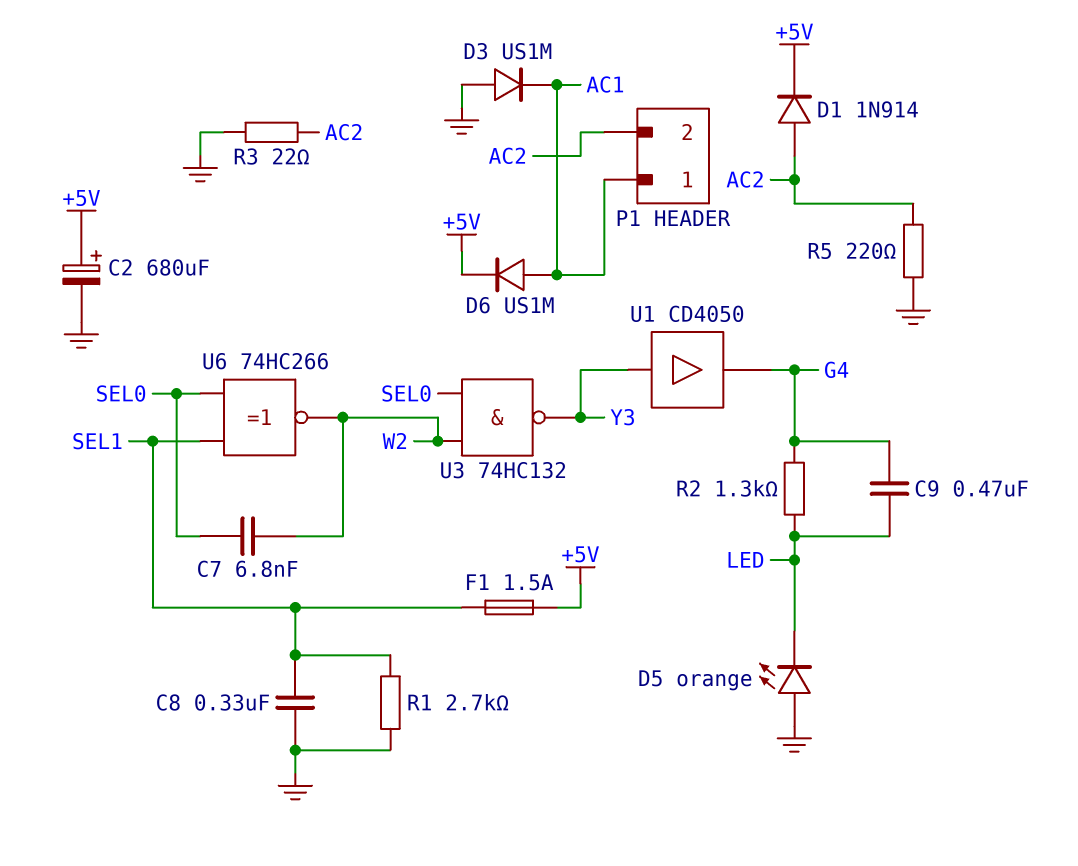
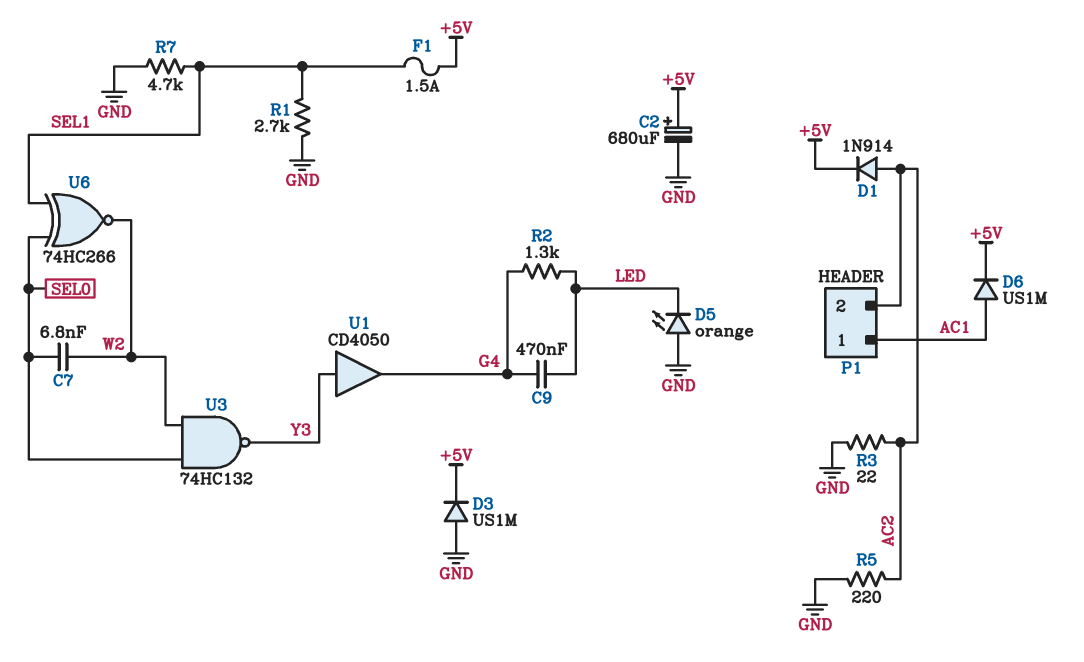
C8: 330nF (GND, SEL1) -> none
D3: diode US1M (A GND, K AC1) -> diode US1M (A GND, K +5V)
R7: none -> 4.7k (GND, SEL1)

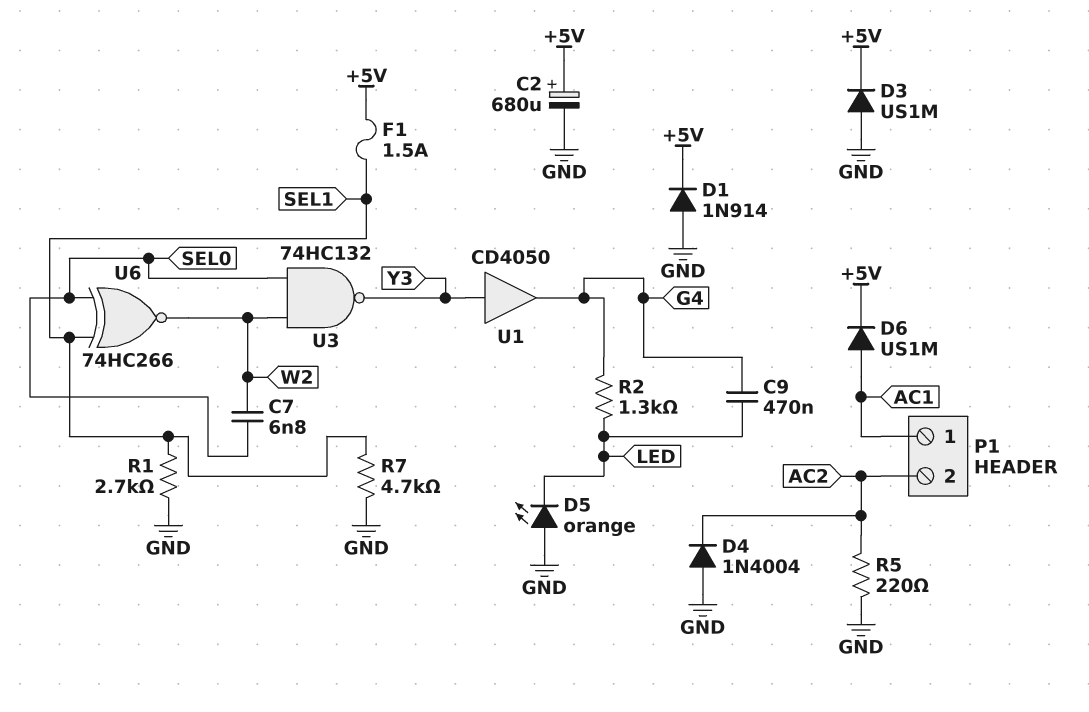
D1: diode 1N914 (A AC2, K +5V) -> diode 1N914 (A GND, K +5V)
D4: none -> diode 1N4004 (A GND, K AC2)
R3: 22 (AC2, GND) -> none

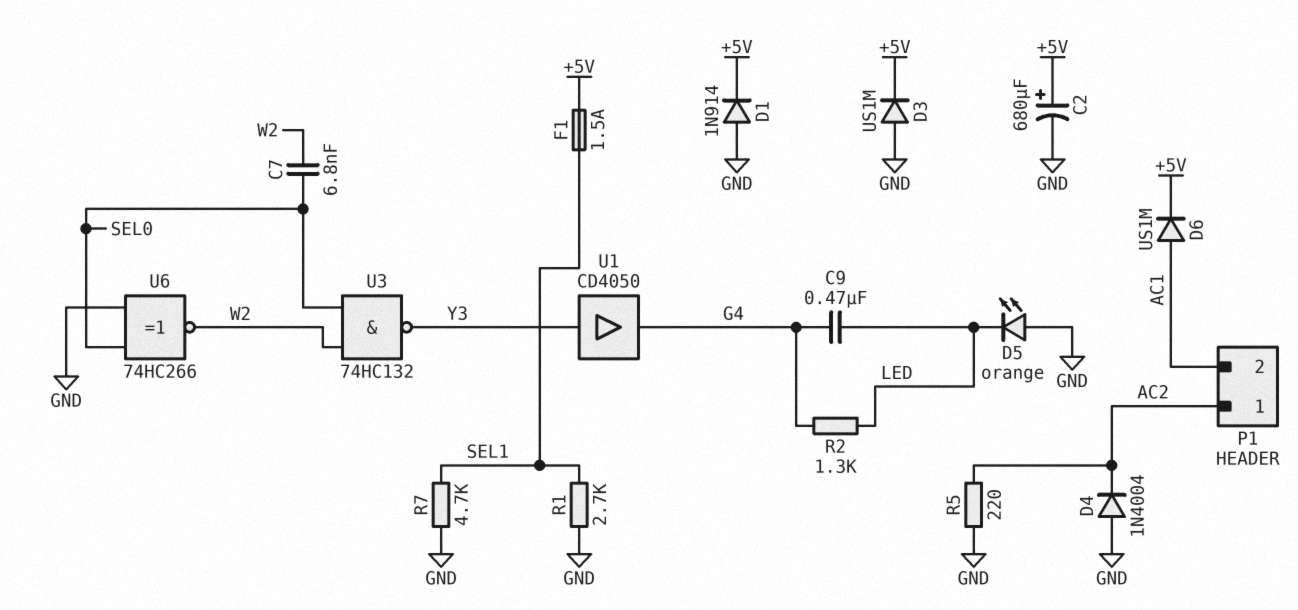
P1 pin 1: AC1 -> AC2
P1 pin 2: AC2 -> AC1
U6: XNOR 74HC266 (in SEL0, in SEL1, out W2) -> XNOR 74HC266 (in GND, in SEL0, out W2)

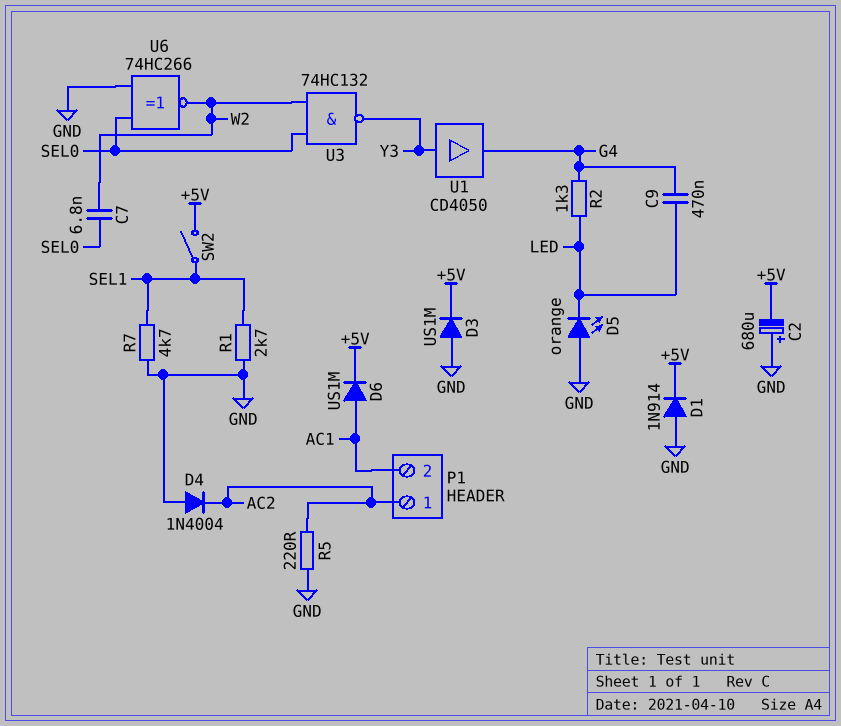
C2: 680uF (plus +5V, minus GND) -> 680uF (plus GND, minus +5V)
F1: 1.5A (+5V, SEL1) -> none
SW2: none -> switch (+5V, SEL1)

